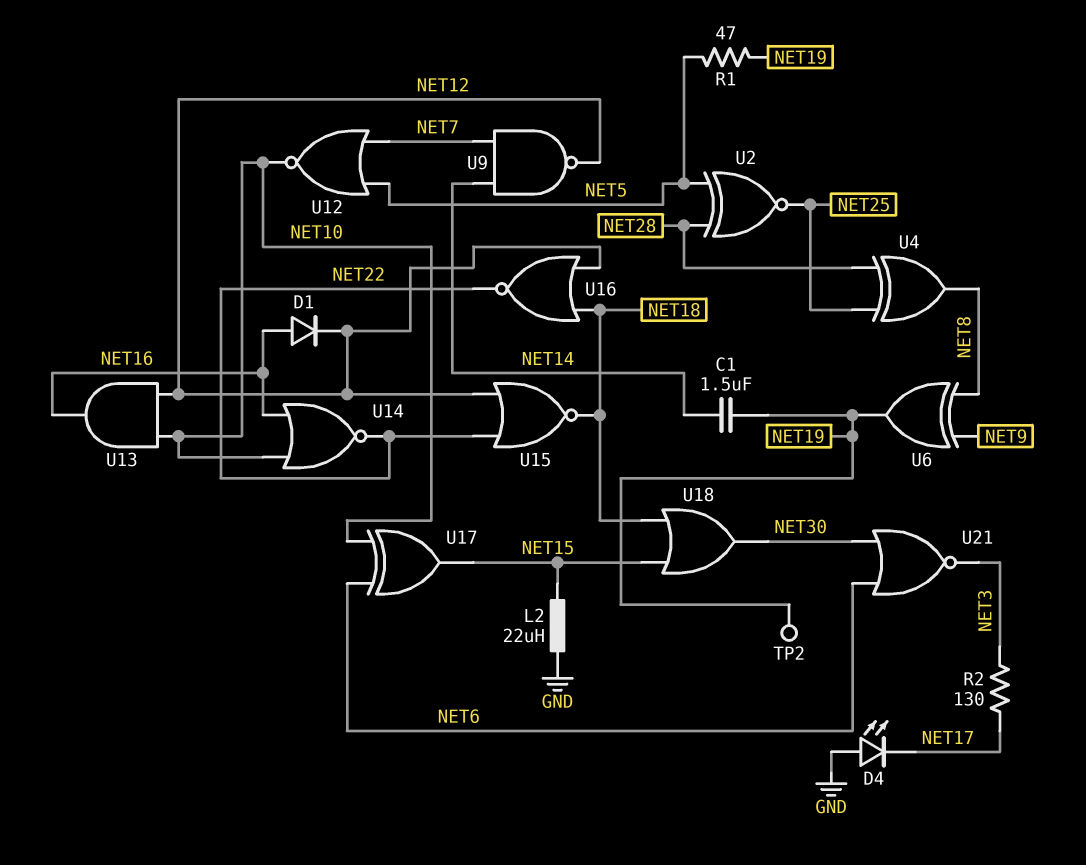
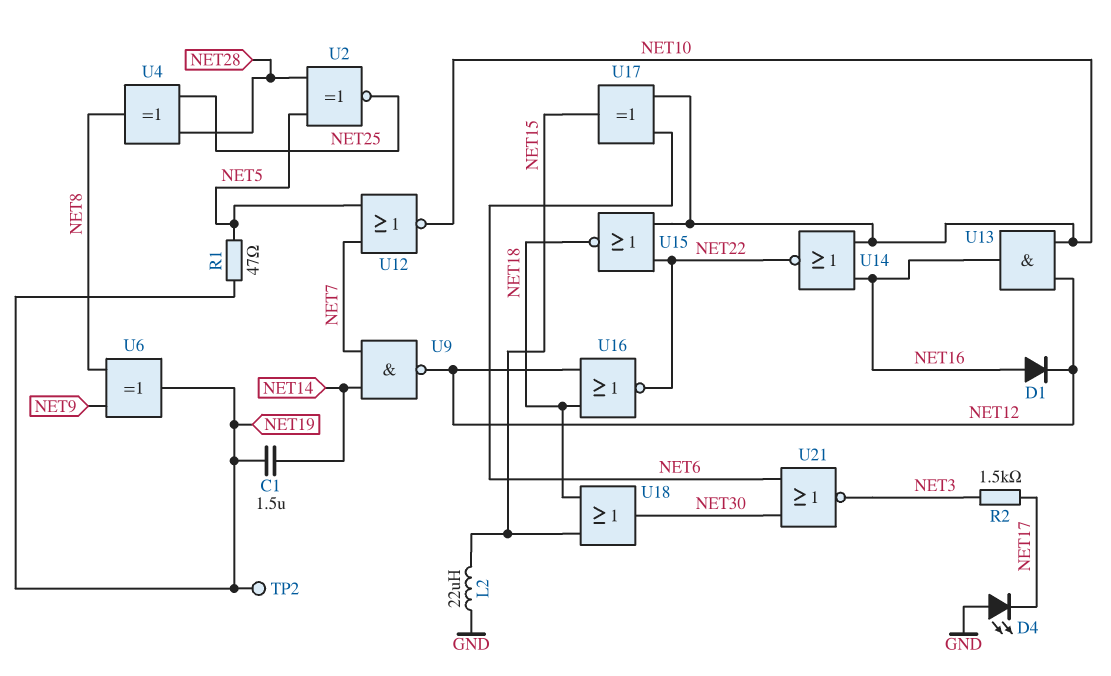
R2: 130 (NET3, NET17) -> 1.5k (NET3, NET17)
U15: NOR (in NET12, in NET22, out NET18) -> NOR (in NET10, in NET22, out NET18)

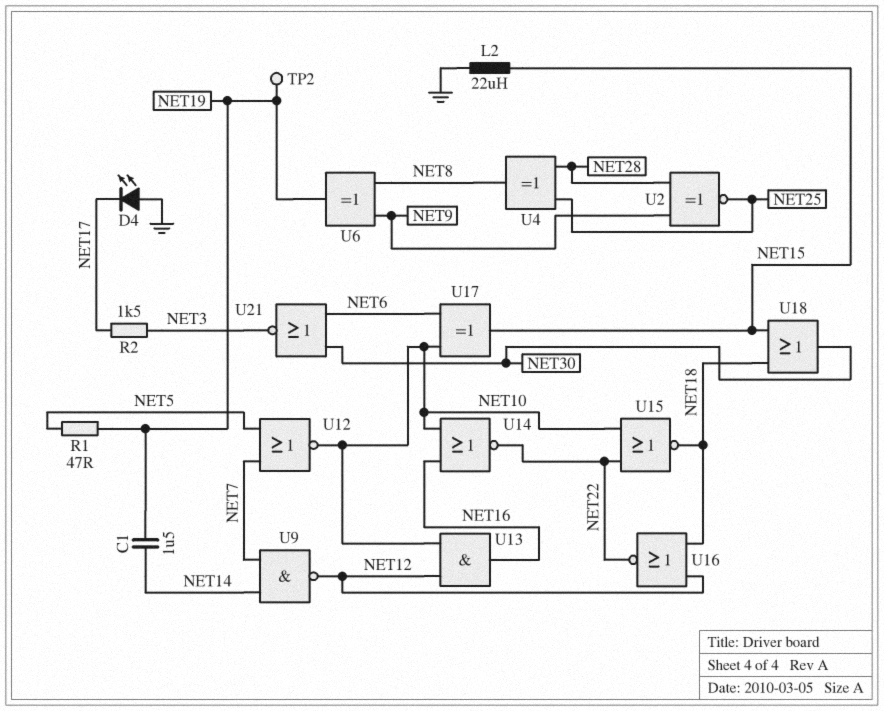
D1: diode (A NET16, K NET12) -> none
U2: XNOR (in NET5, in NET28, out NET25) -> XNOR (in NET9, in NET28, out NET25)

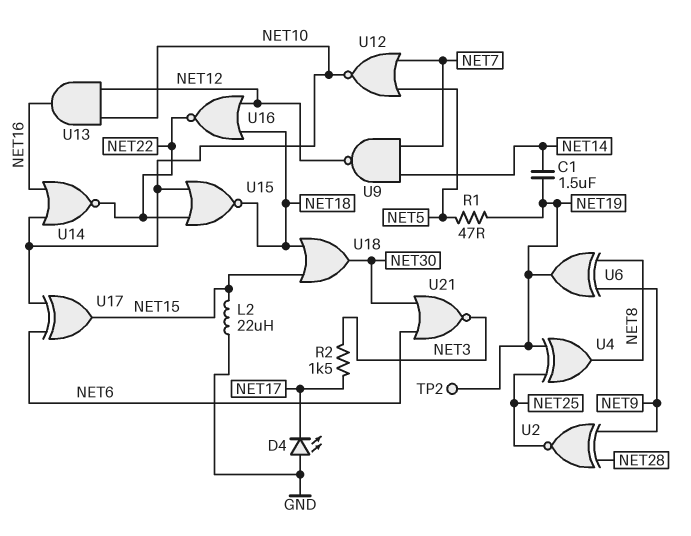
U4: XOR (in NET25, in NET28, out NET8) -> XOR (in NET19, in NET25, out NET8)

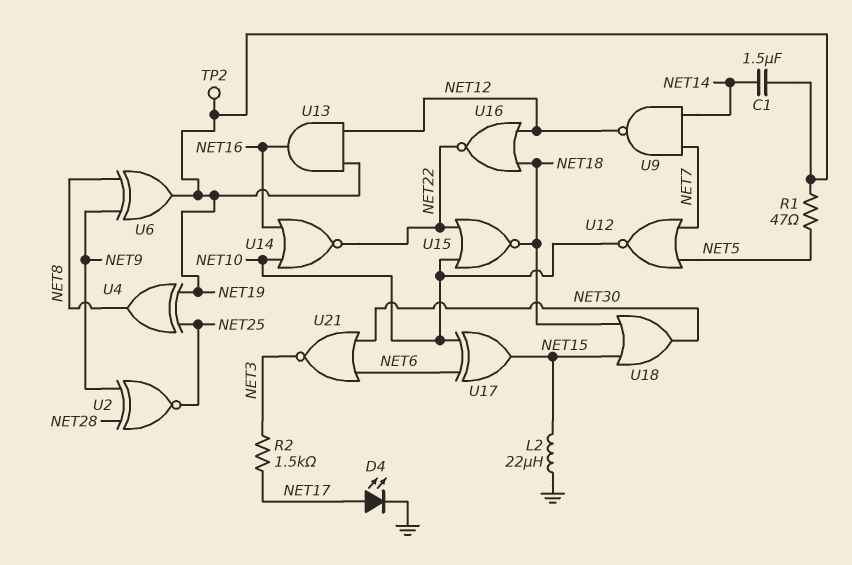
D4: LED (A GND, K NET17) -> LED (A NET17, K GND)
U13: AND (in NET10, in NET12, out NET16) -> AND (in NET12, in NET19, out NET16)

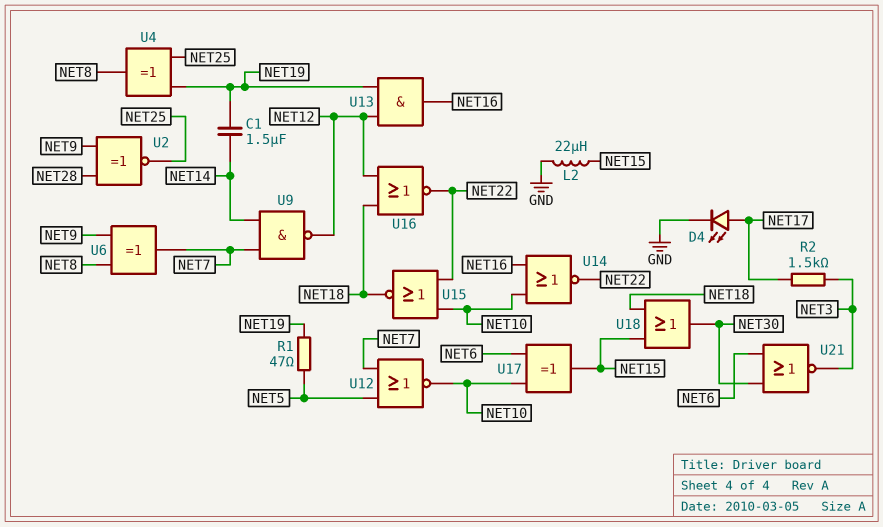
TP2: test point (NET19) -> none
U6: XOR (in NET8, in NET9, out NET19) -> XOR (in NET8, in NET9, out NET7)

